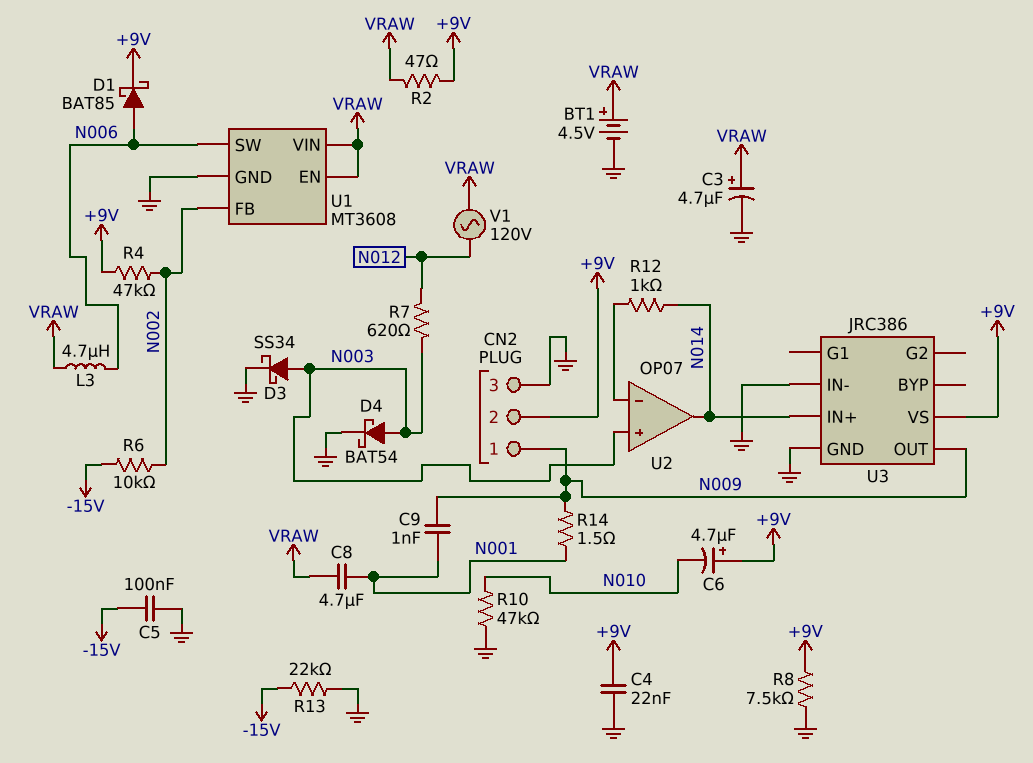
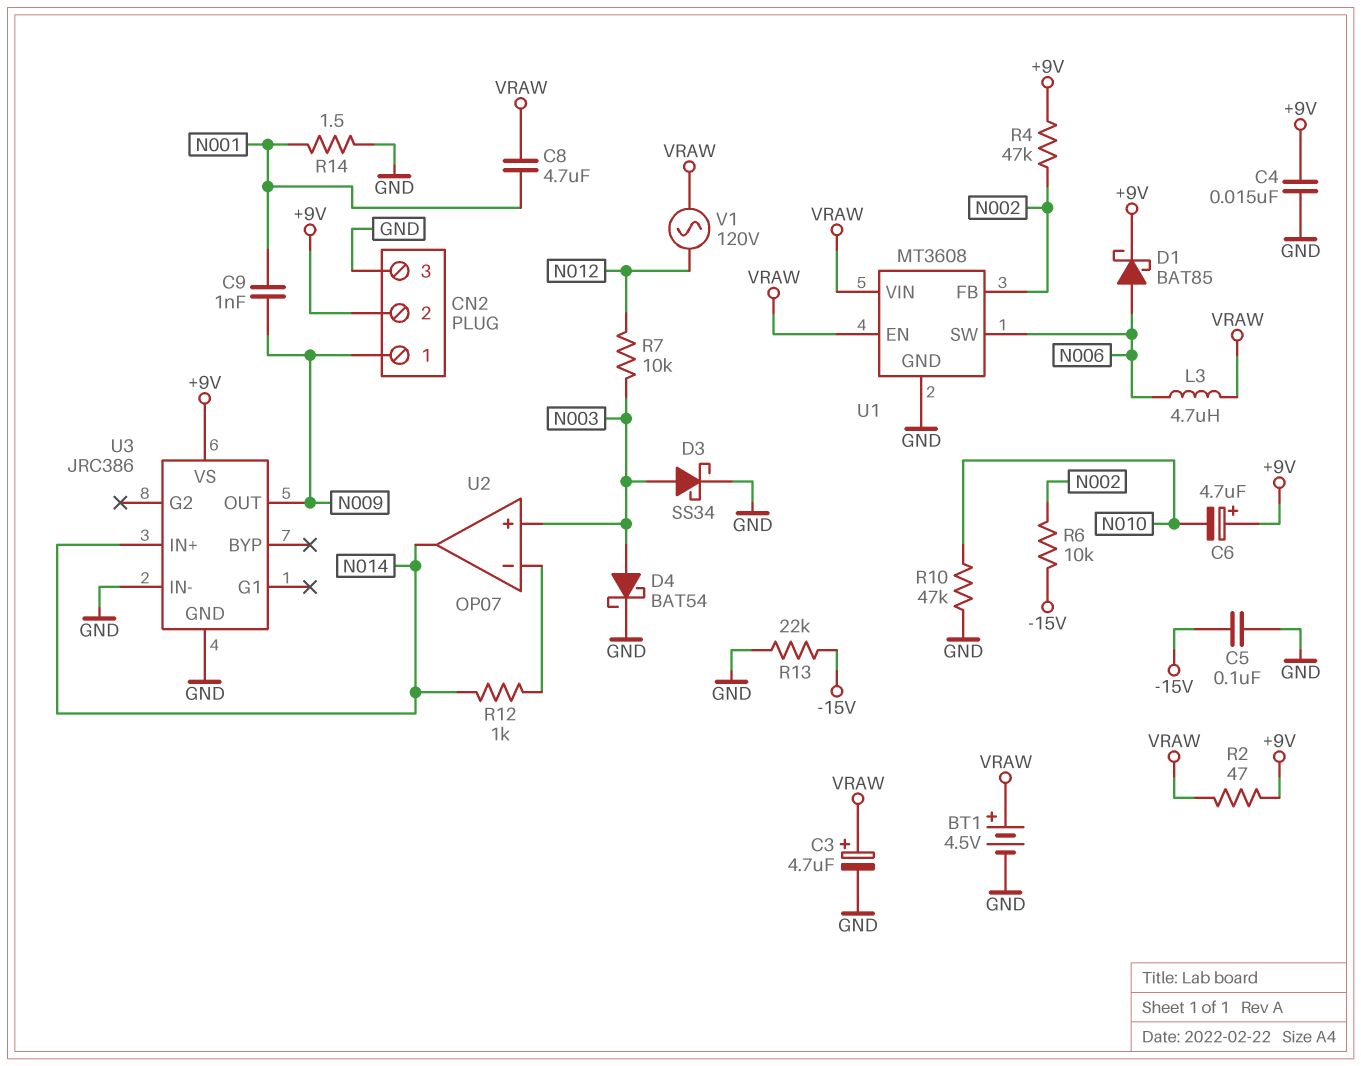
C4: 22nF (+9V, GND) -> 15nF (+9V, GND)
R7: 620 (N003, N012) -> 10k (N003, N012)
R8: 7.5k (+9V, GND) -> none
R14: 1.5 (N001, N009) -> 1.5 (GND, N001)

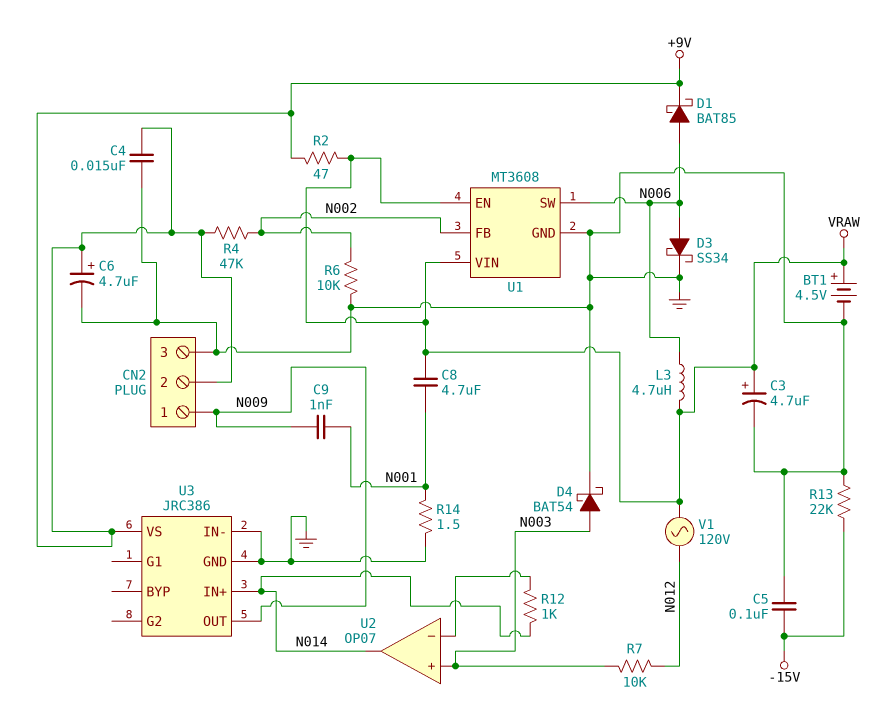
C6: 4.7uF (plus +9V, minus N010) -> 4.7uF (plus +9V, minus GND)
D3: schottky SS34 (A N003, K GND) -> schottky SS34 (A N006, K GND)
R6: 10k (-15V, N002) -> 10k (GND, N002)
R10: 47k (GND, N010) -> none

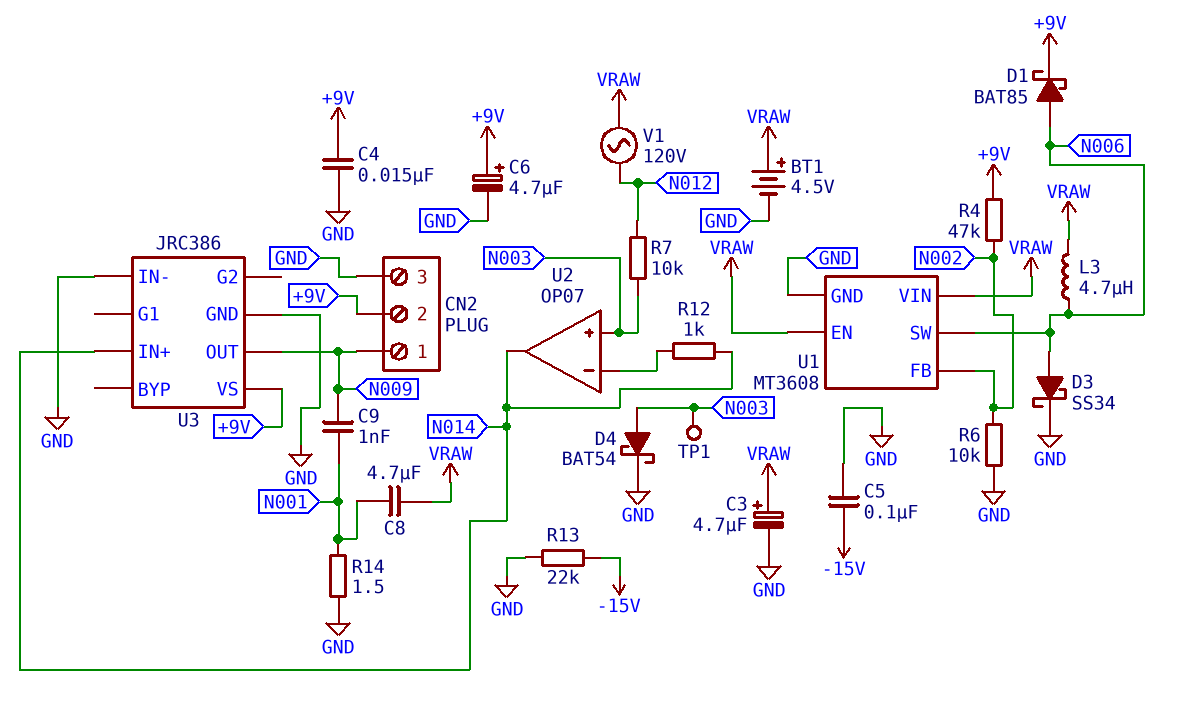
R2: 47 (+9V, VRAW) -> none
TP1: none -> test point (N003)

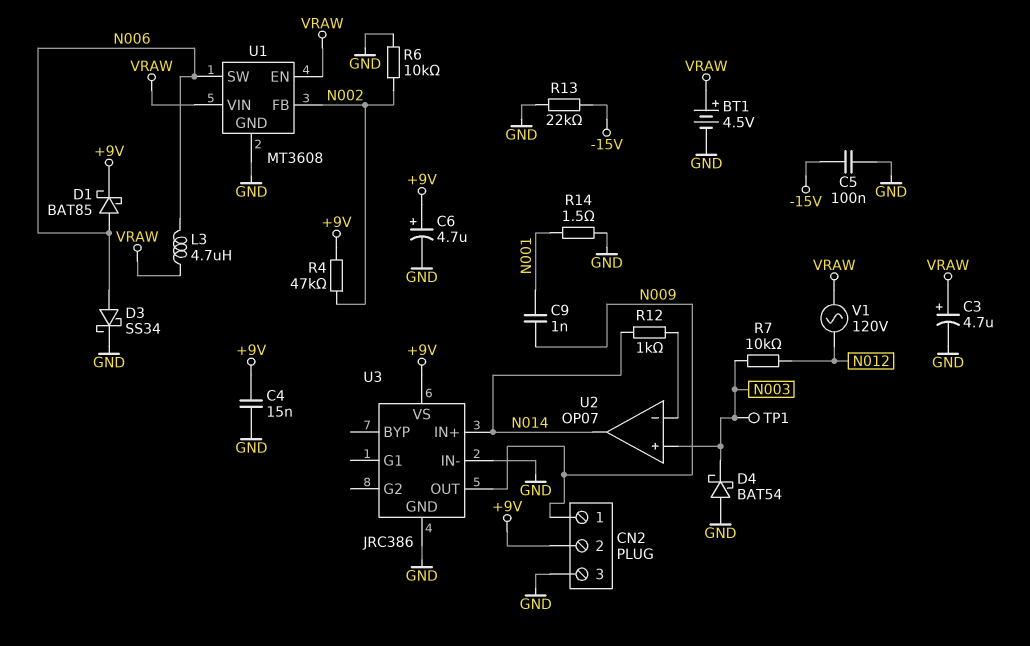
C8: 4.7uF (N001, VRAW) -> none
D4: schottky BAT54 (A N003, K GND) -> schottky BAT54 (A GND, K N003)

